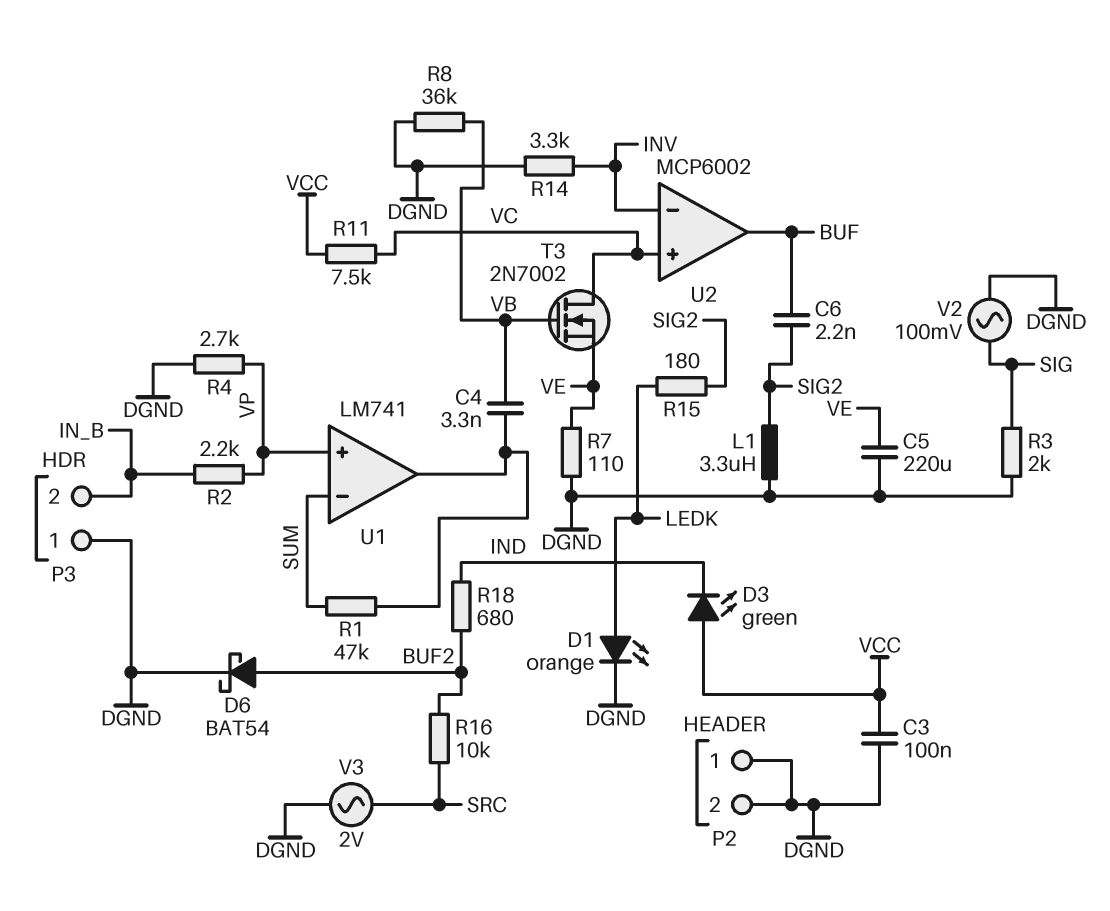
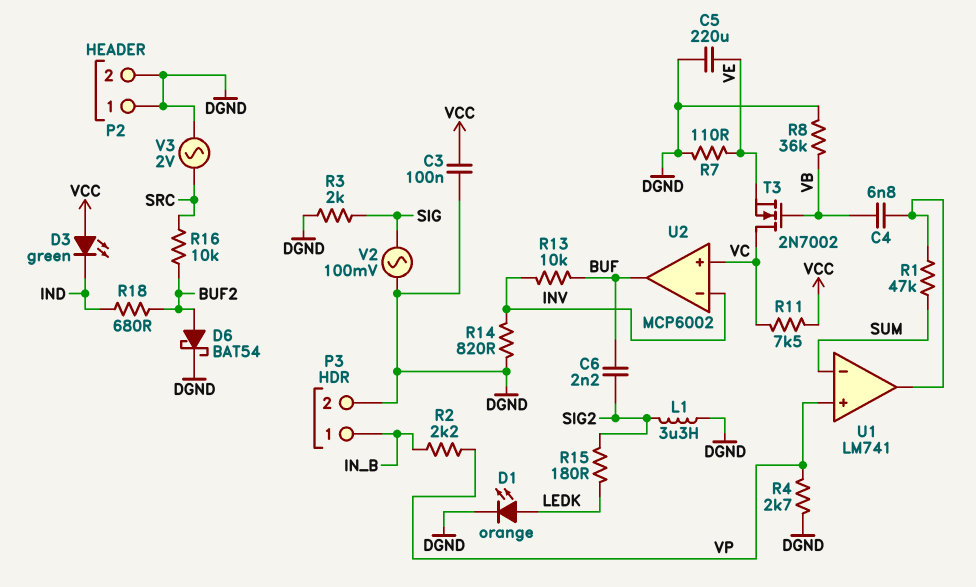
C4: 3.3nF (U1/out, VB) -> 6.8nF (U1/out, VB)
P3 pin 1: DGND -> IN_B
P3 pin 2: IN_B -> DGND
R13: none -> 10k (BUF, INV)
R14: 3.3k (DGND, INV) -> 820 (DGND, INV)

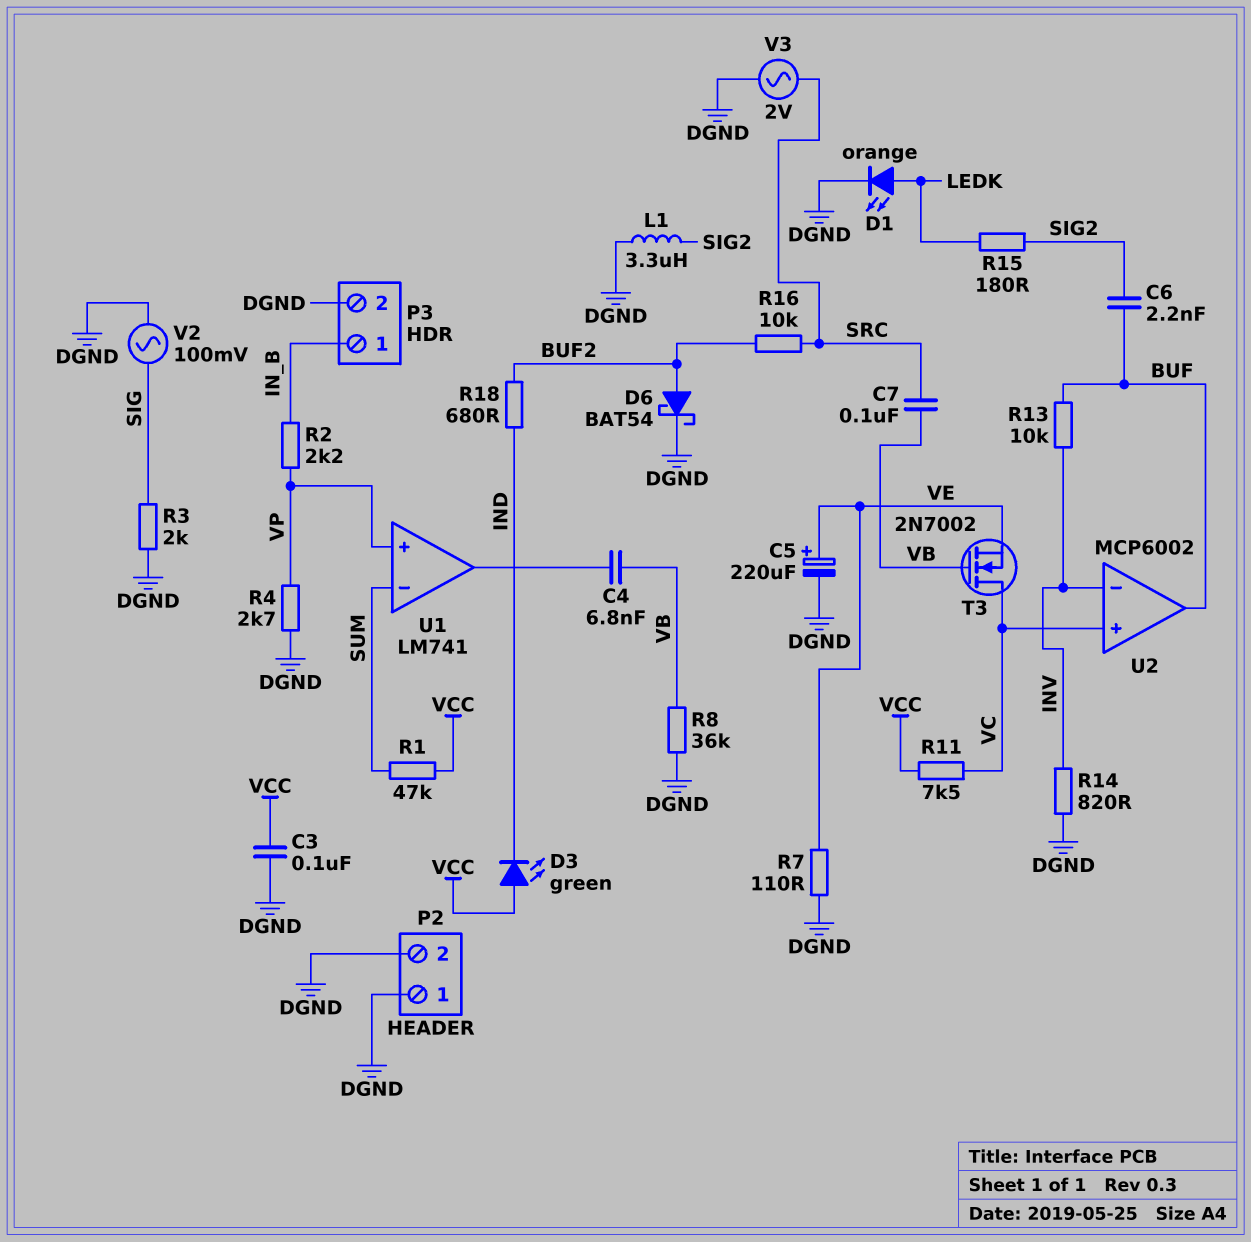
C5: 220uF (DGND, VE) -> 220uF (plus VE, minus DGND)
C7: none -> 100nF (SRC, VB)
R1: 47k (SUM, U1/out) -> 47k (SUM, VCC)

